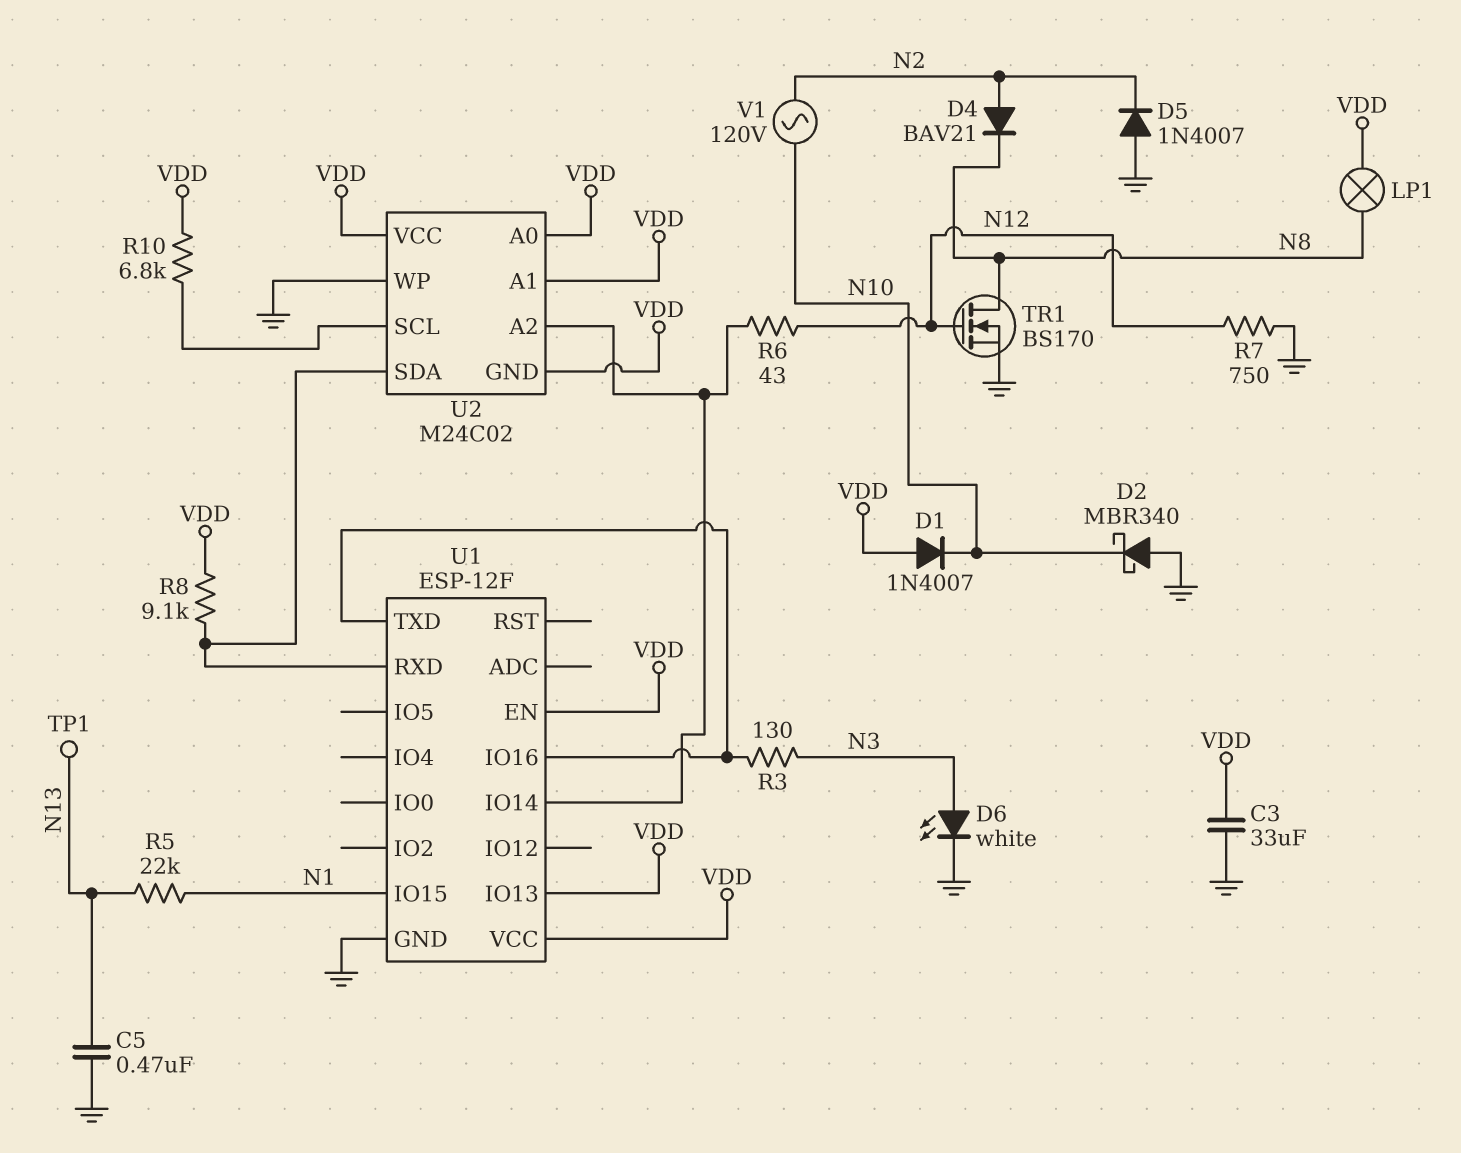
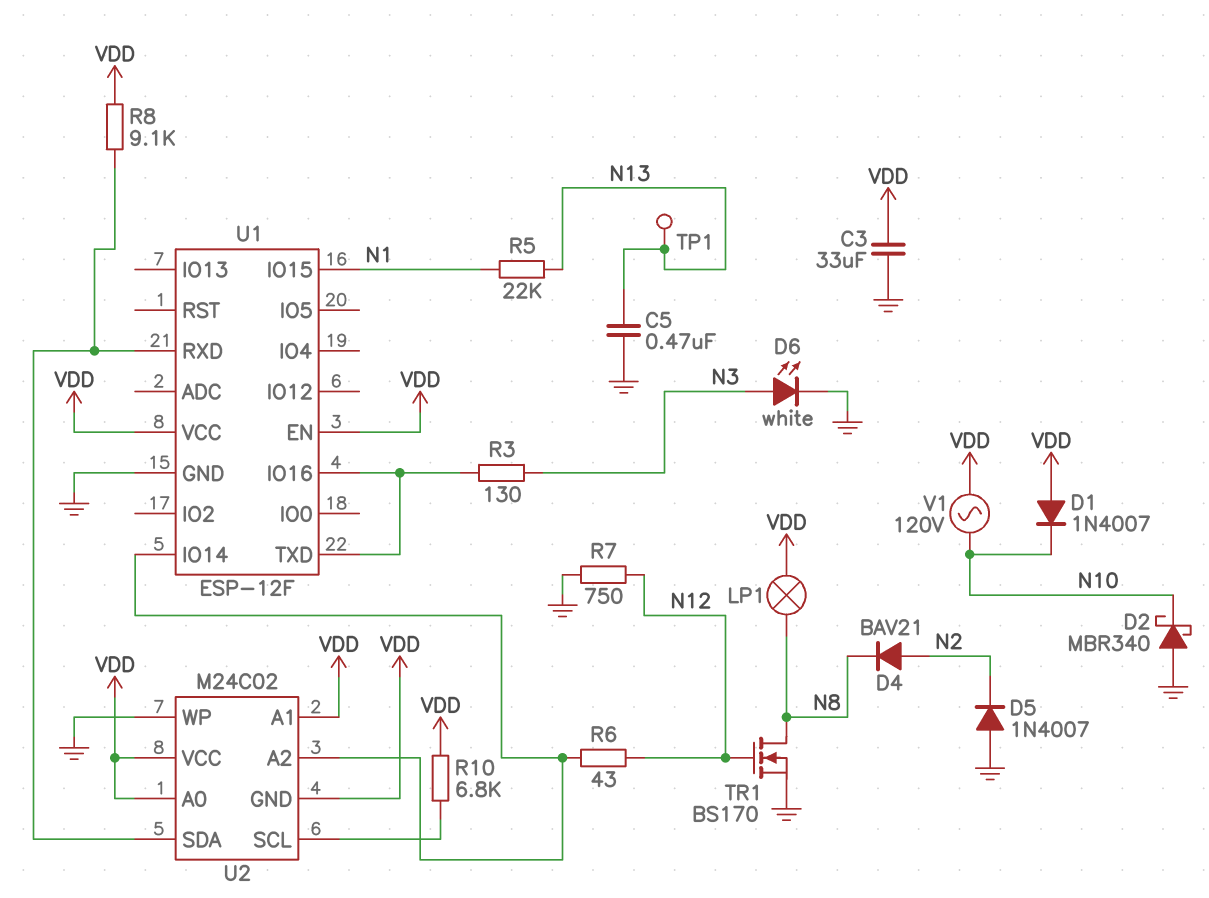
U1 pin IO13: VDD -> none
V1: AC 120V (N2, N10) -> AC 120V (N10, VDD)

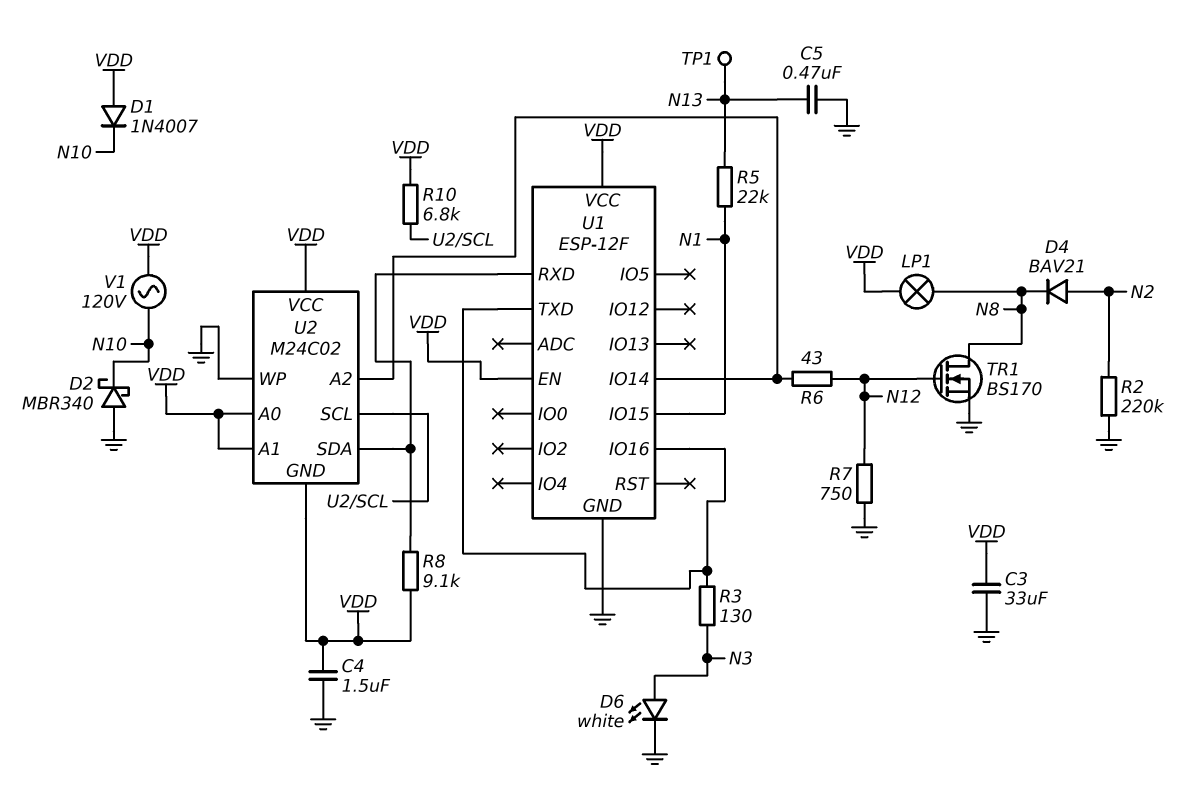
C4: none -> 1.5uF (GND, VDD)
D5: diode 1N4007 (A GND, K N2) -> none
R2: none -> 220k (GND, N2)

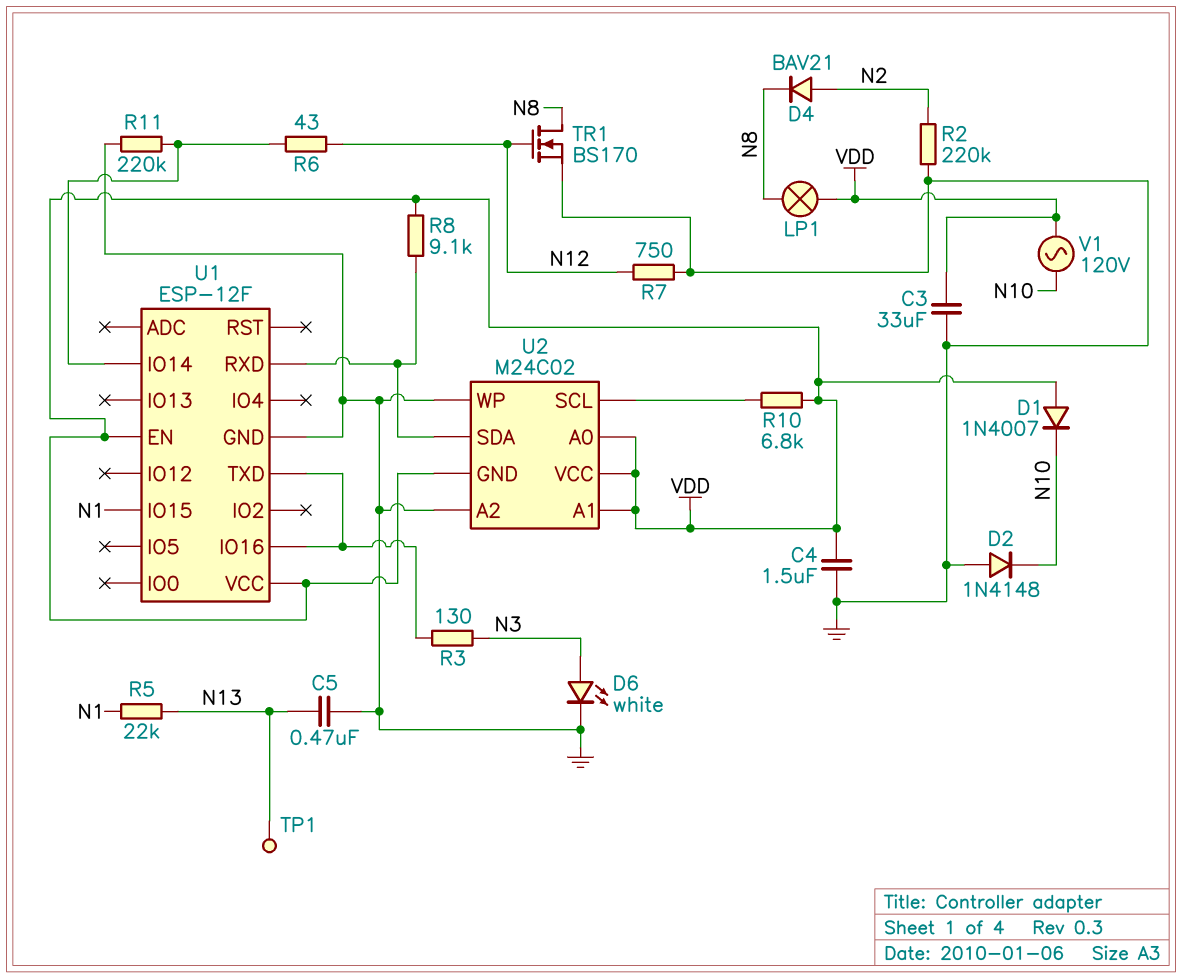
D2: schottky MBR340 (A GND, K N10) -> diode 1N4148 (A GND, K N10)
R11: none -> 220k (GND, U1/IO14)
U2 pin A2: U1/IO14 -> GND

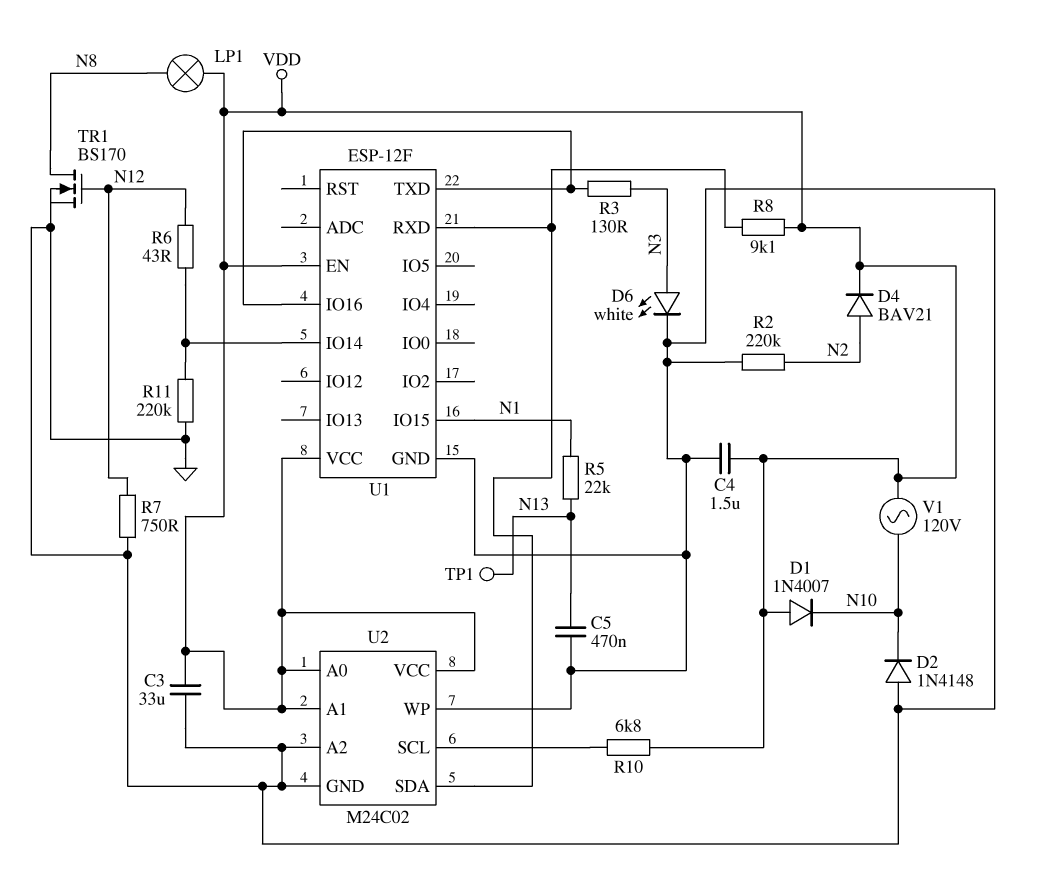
D4: diode BAV21 (A N2, K N8) -> diode BAV21 (A N2, K VDD)
U2 pin GND: VDD -> GND

